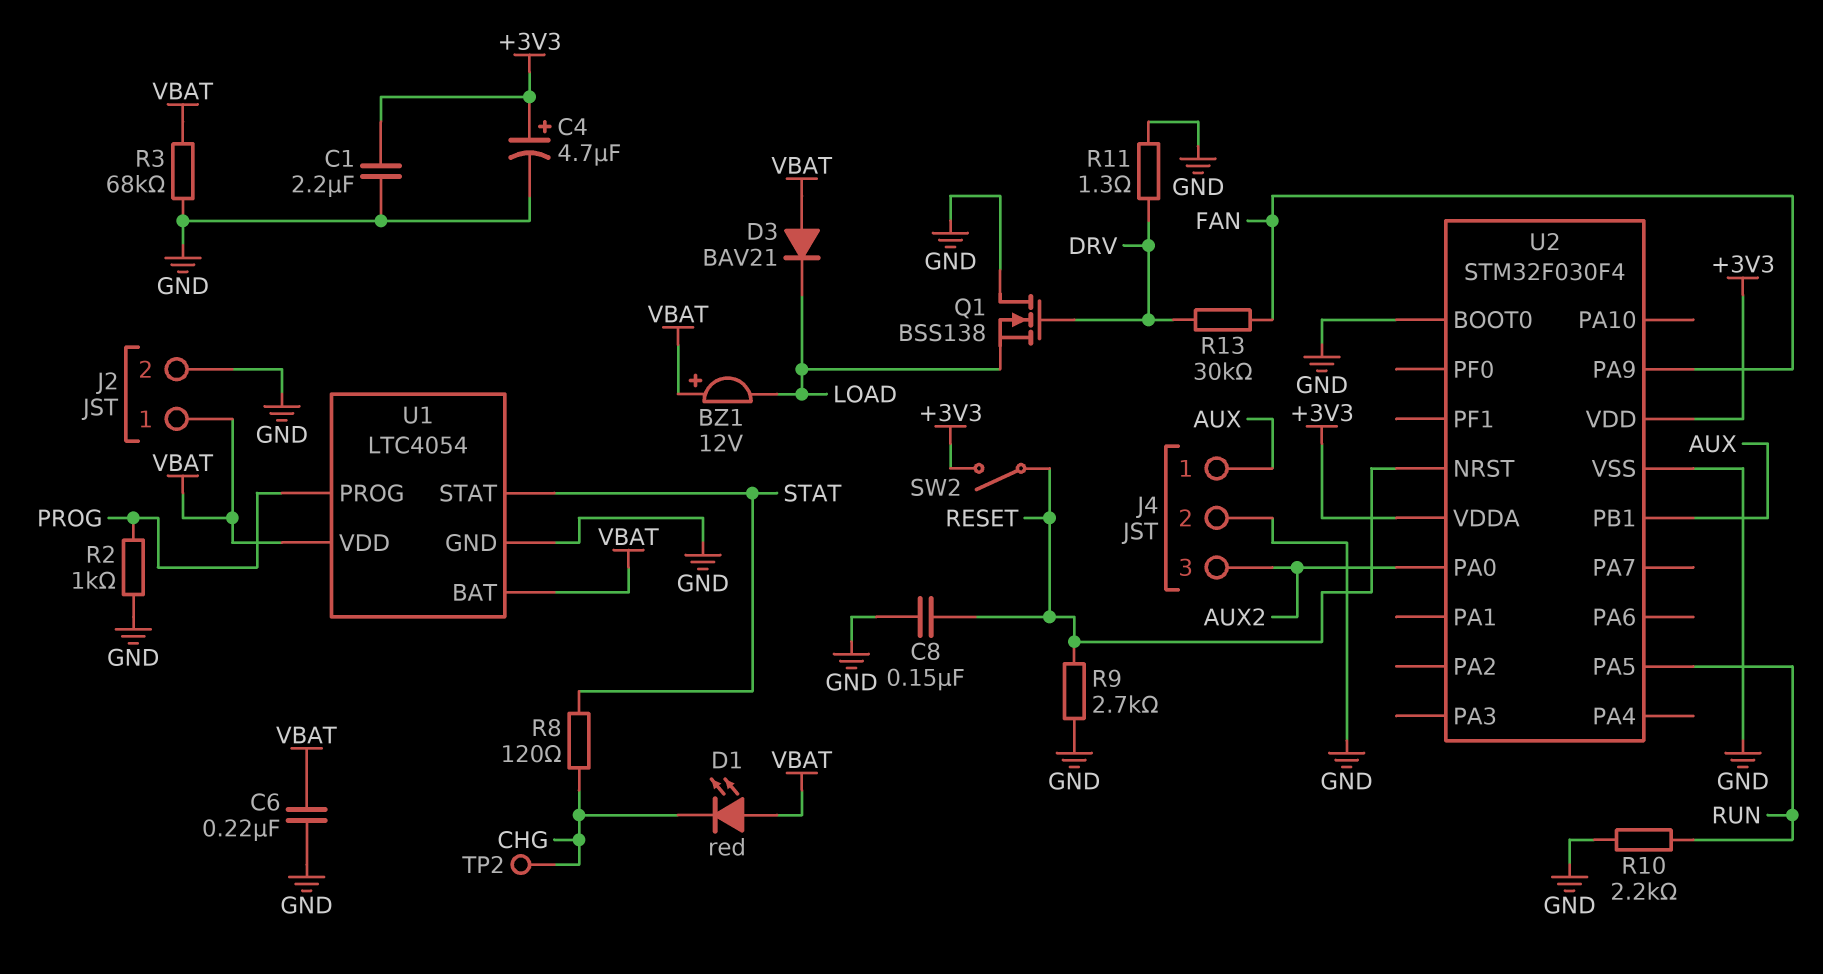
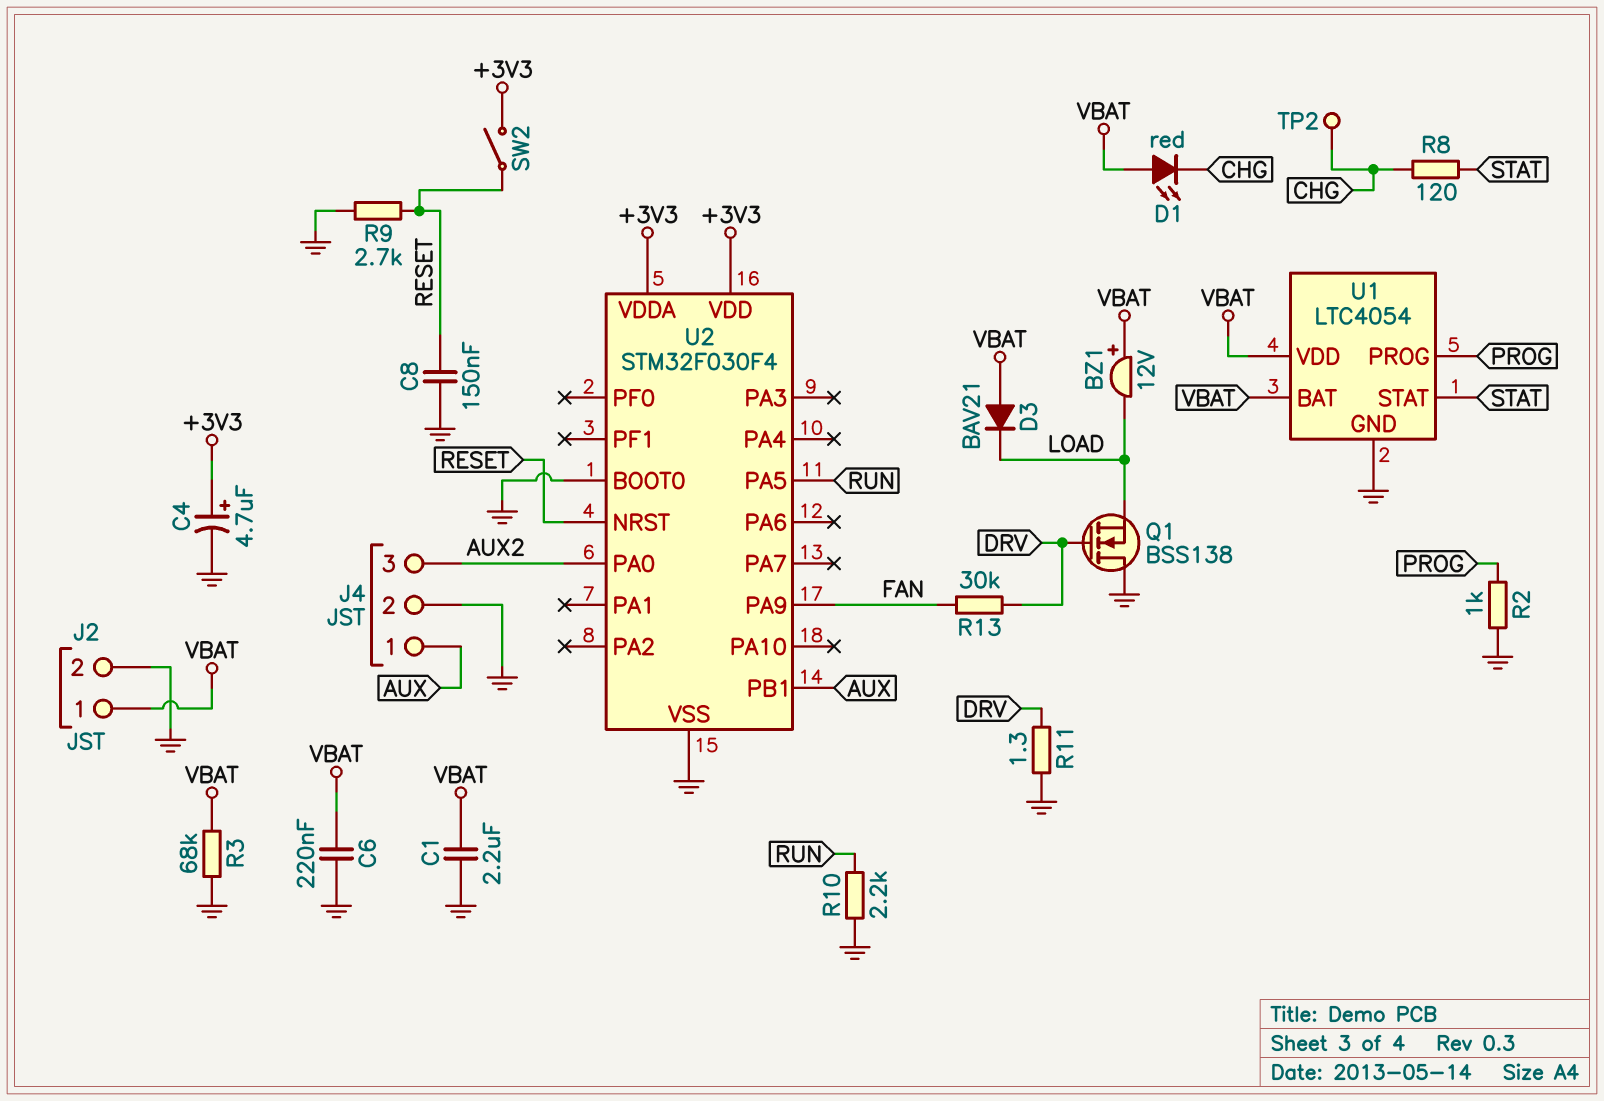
C1: 2.2uF (+3V3, GND) -> 2.2uF (GND, VBAT)

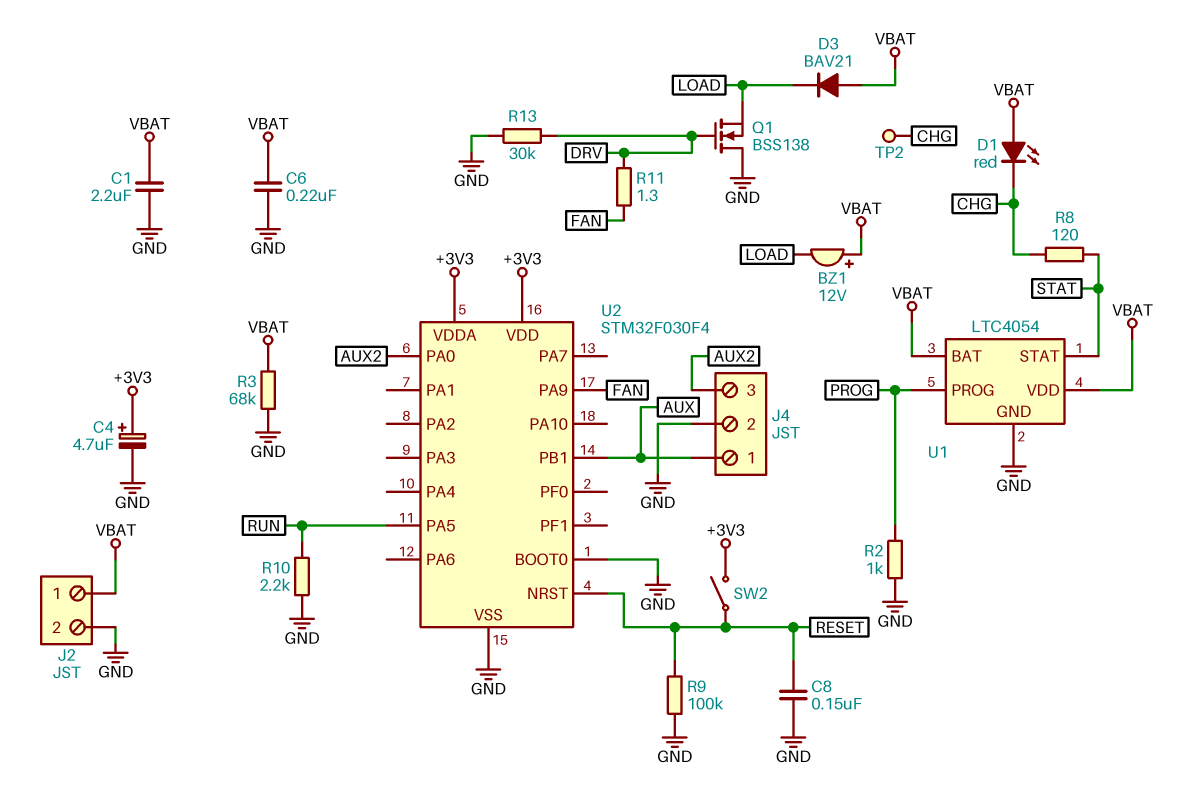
R9: 2.7k (GND, RESET) -> 100k (GND, RESET)
R11: 1.3 (DRV, GND) -> 1.3 (DRV, FAN)
R13: 30k (DRV, FAN) -> 30k (DRV, GND)

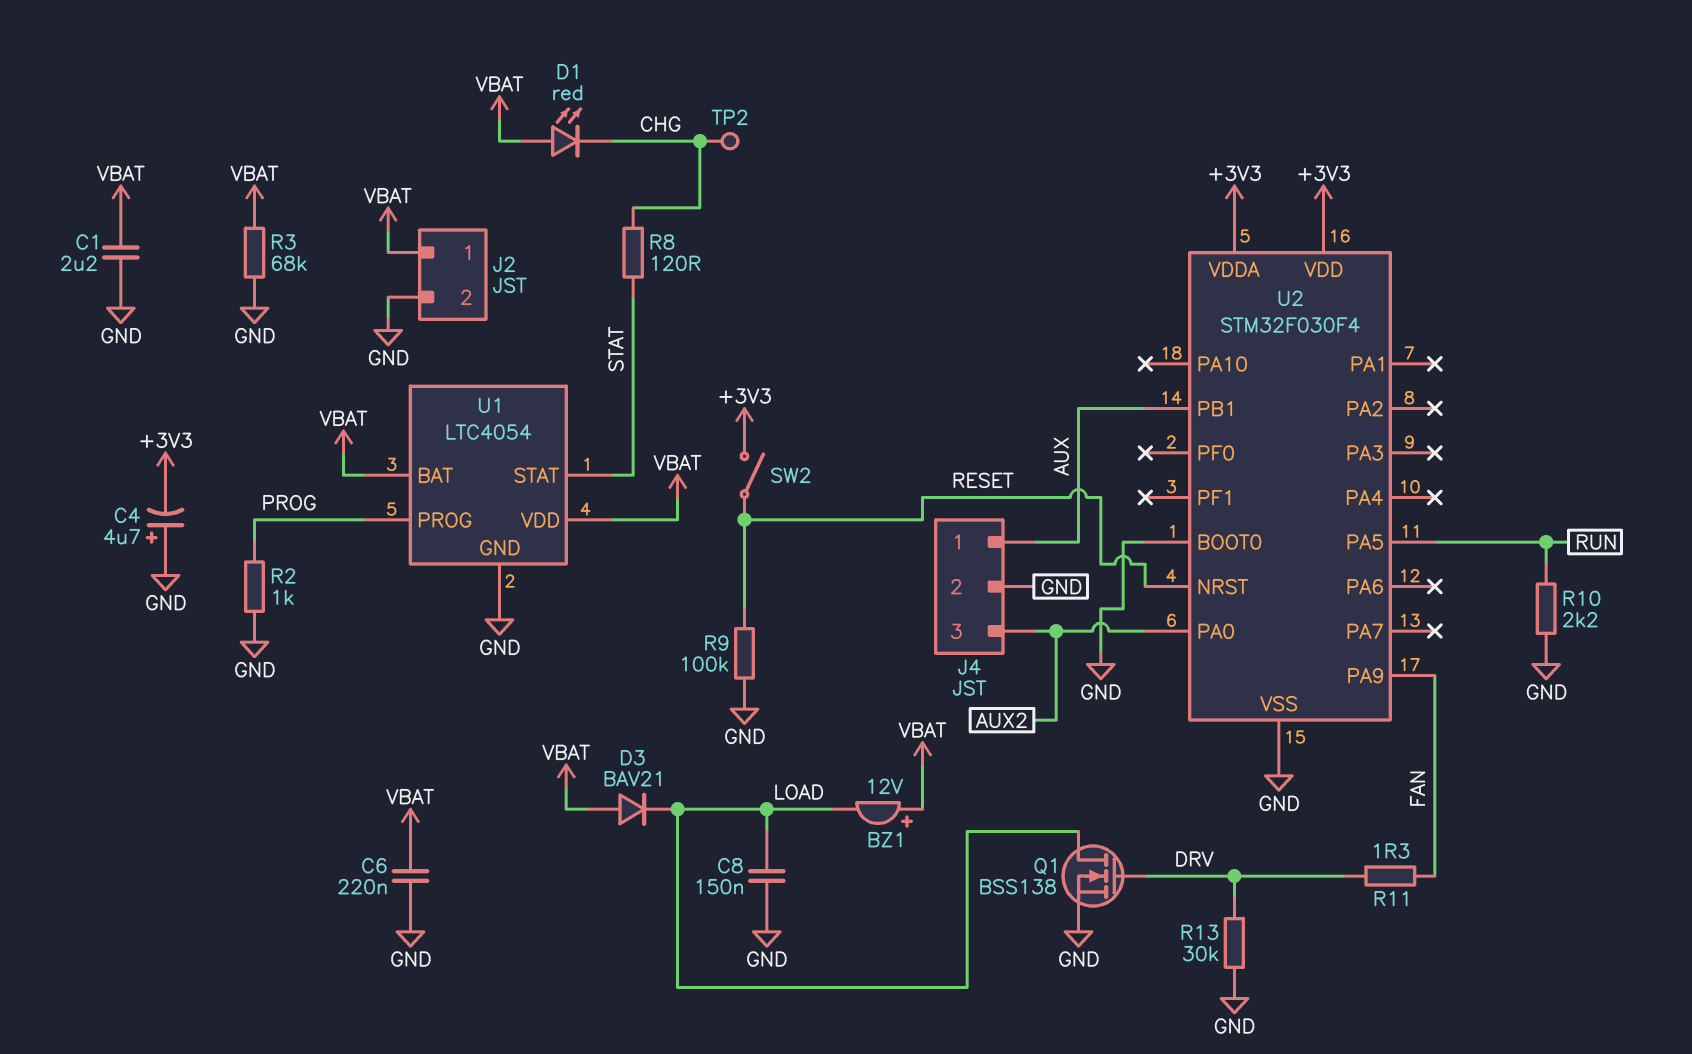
C4: 4.7uF (plus +3V3, minus GND) -> 4.7uF (plus GND, minus +3V3)
C8: 150nF (GND, RESET) -> 150nF (GND, LOAD)
Q1: NMOS BSS138 (G DRV, D GND, S LOAD) -> NMOS BSS138 (G DRV, D LOAD, S GND)

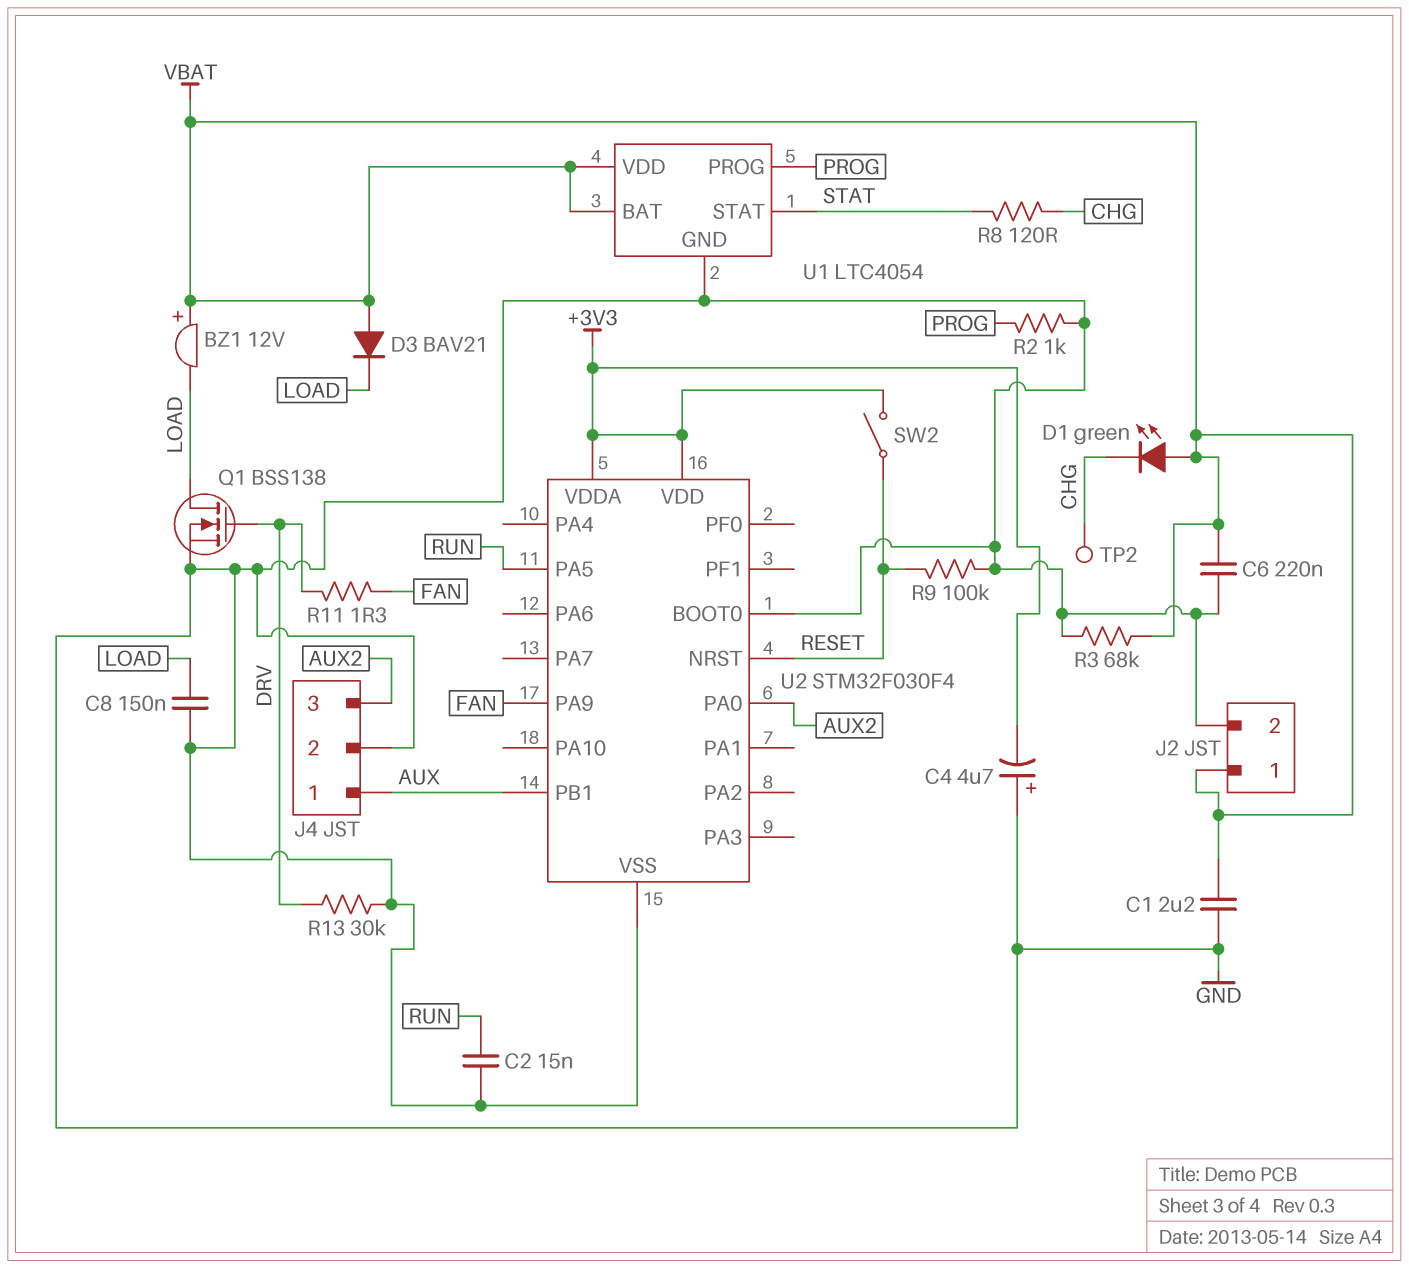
C2: none -> 15nF (GND, RUN)
D1: LED red (A VBAT, K CHG) -> LED green (A VBAT, K CHG)
R10: 2.2k (GND, RUN) -> none

